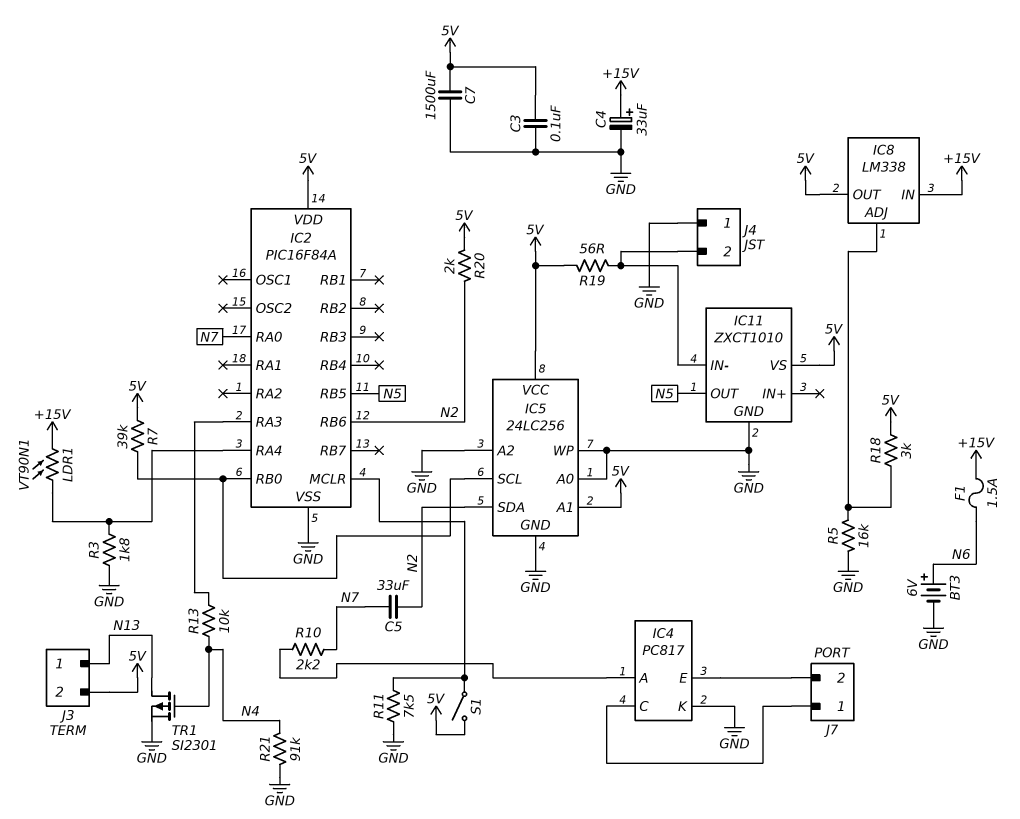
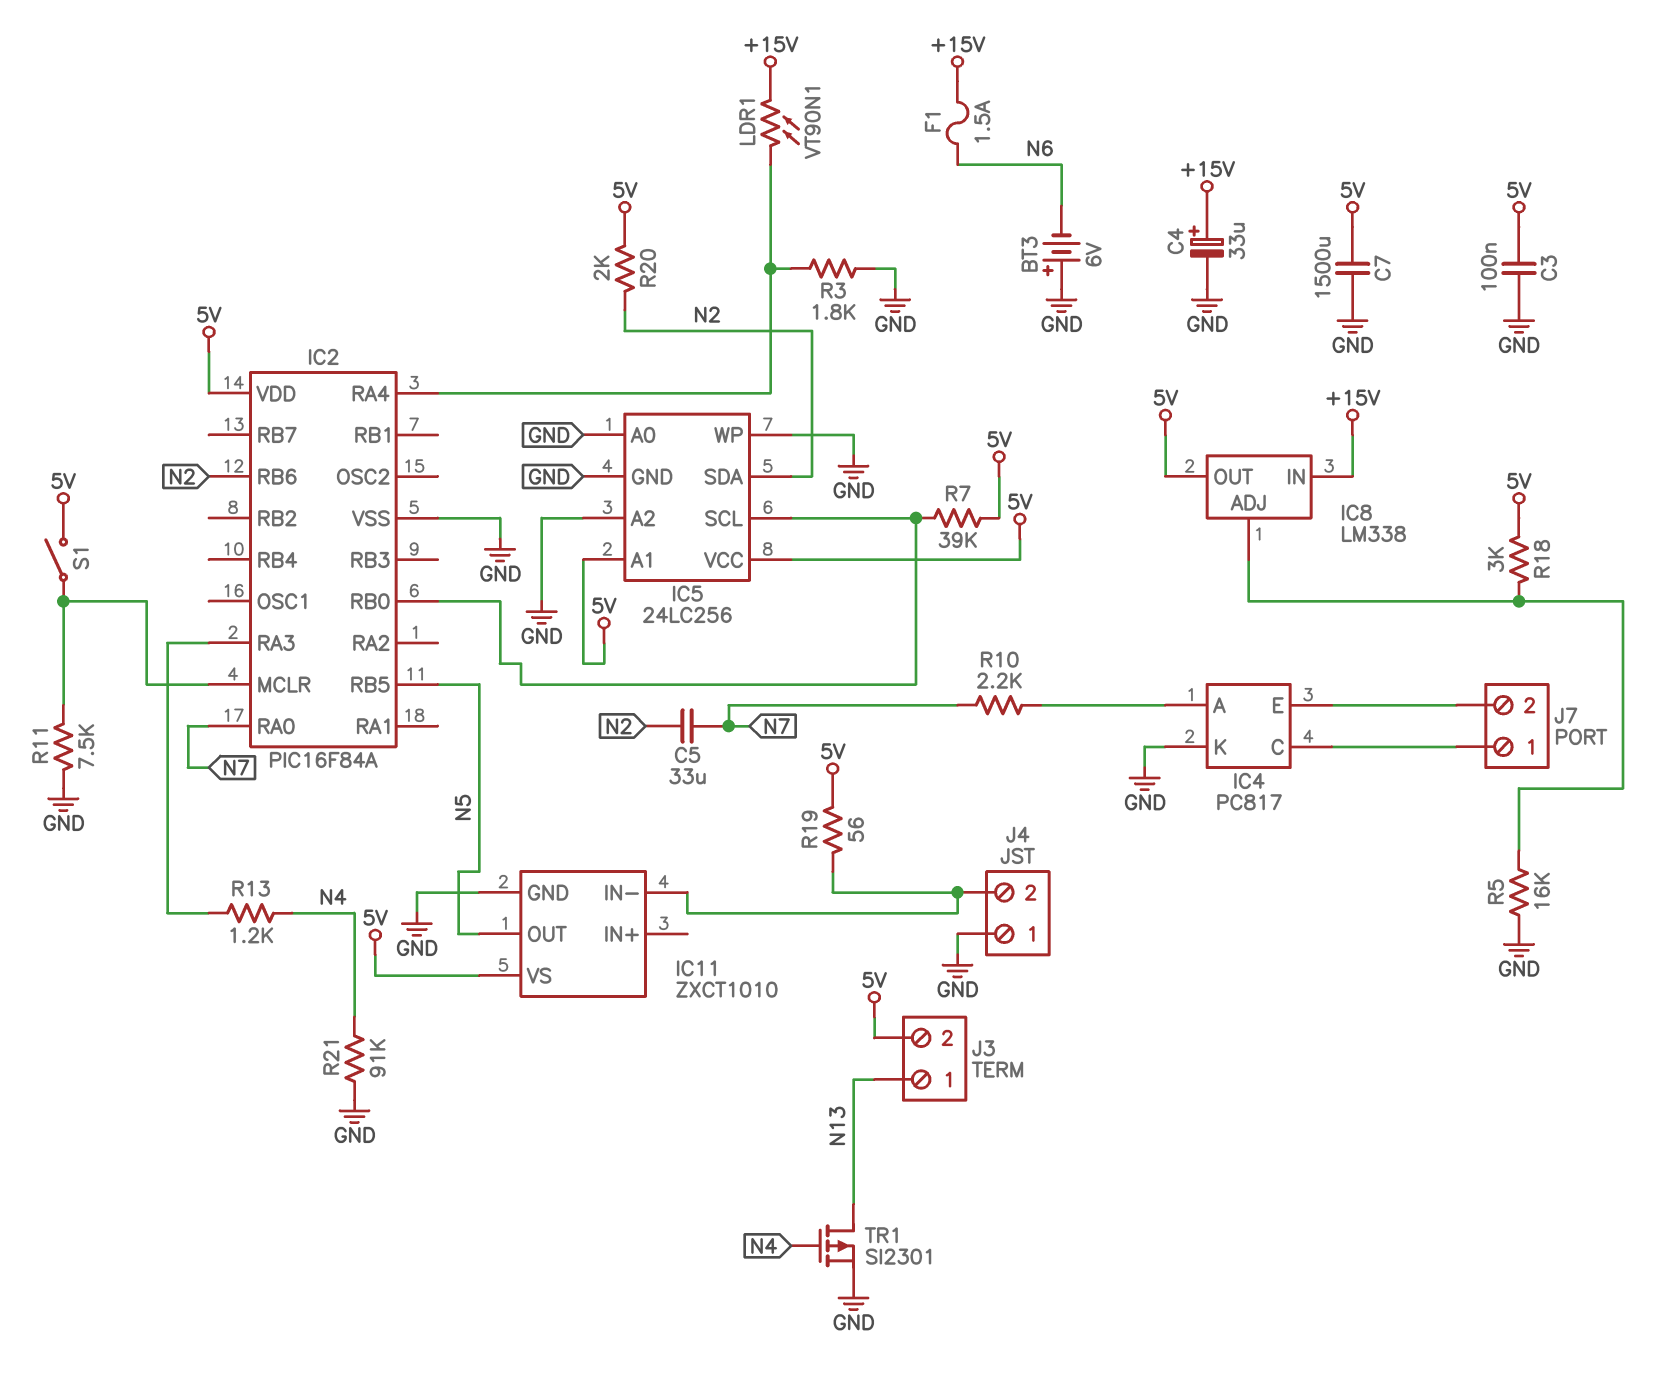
BT3: 6V (plus N6, minus GND) -> 6V (plus GND, minus N6)
R13: 10k (IC2/RA3, N4) -> 1.2k (IC2/RA3, N4)

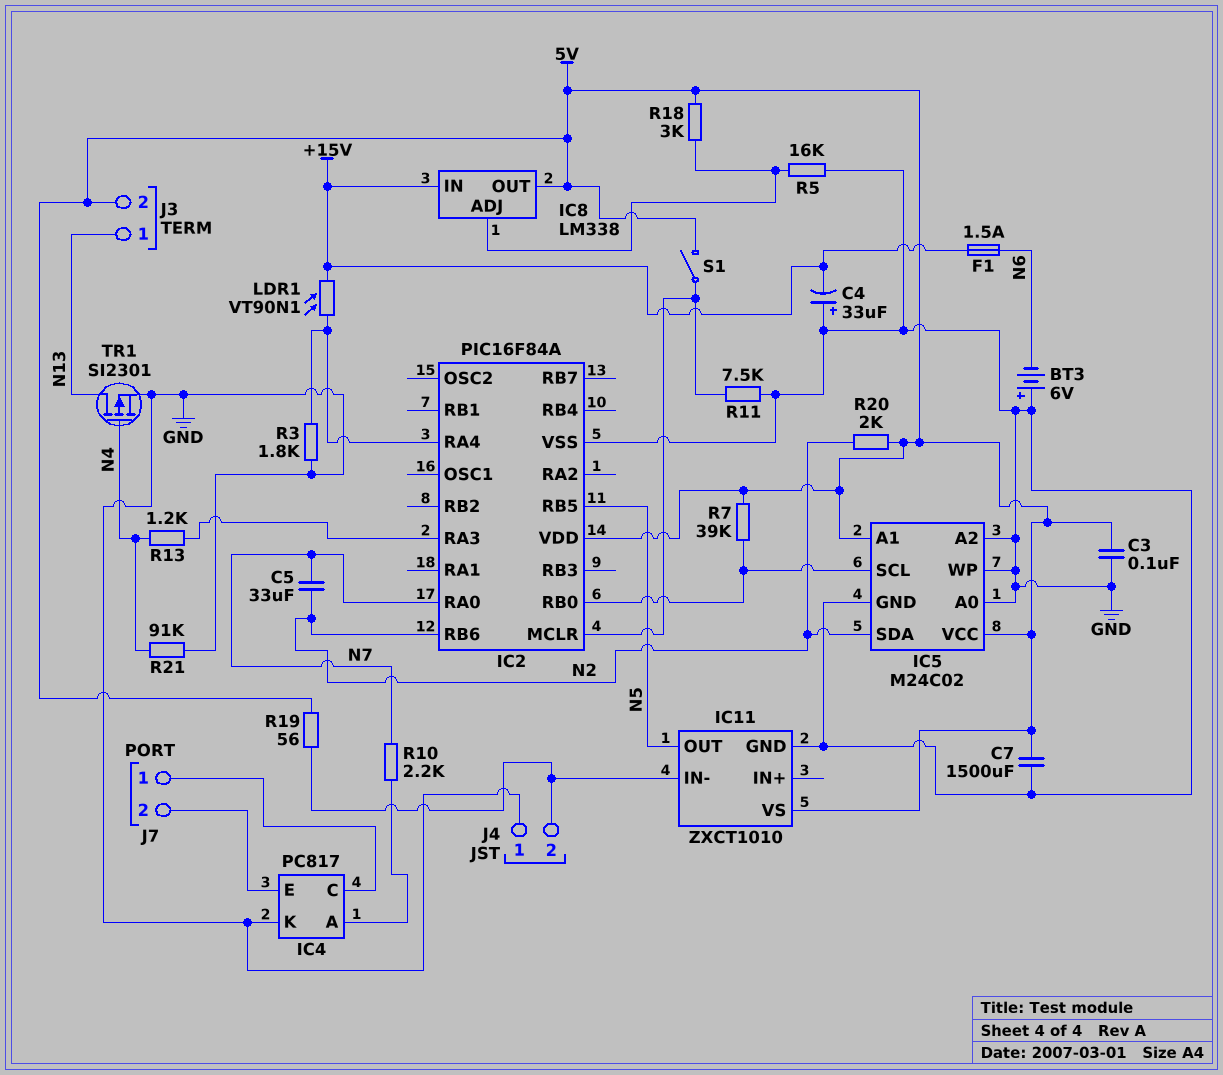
C4: 33uF (plus +15V, minus GND) -> 33uF (plus GND, minus +15V)
IC5: 24LC256 -> M24C02

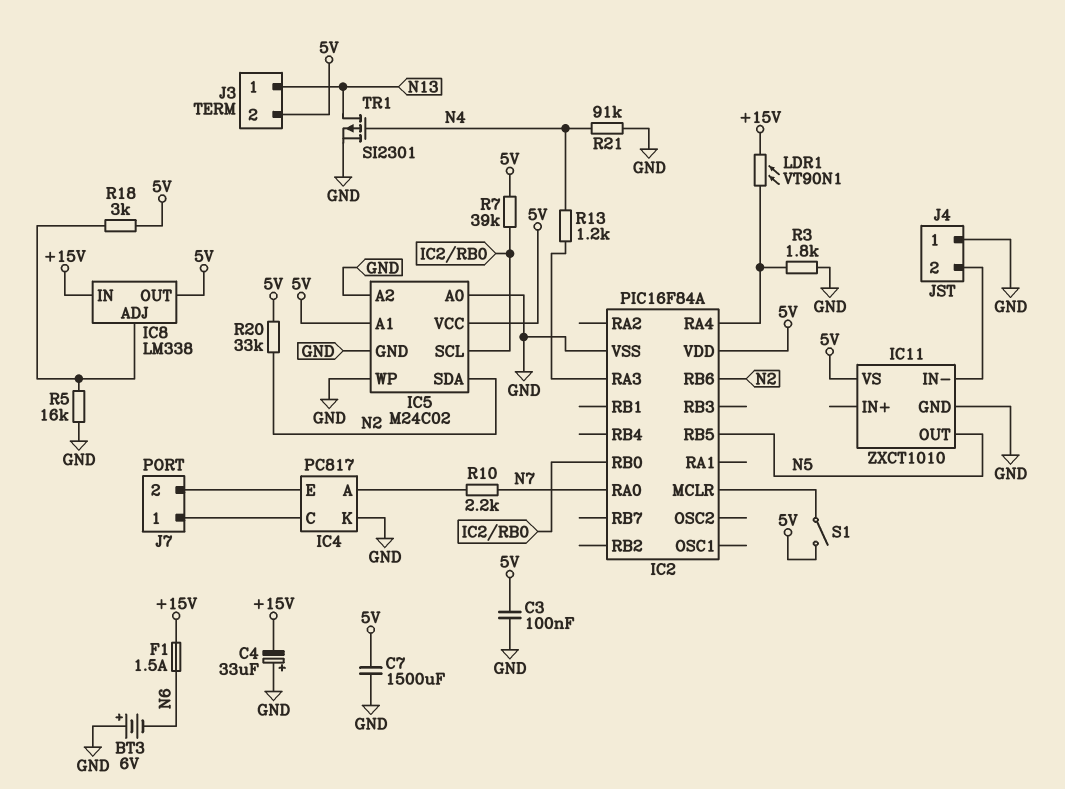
C5: 33uF (N2, N7) -> none
R11: 7.5k (GND, IC2/MCLR) -> none
R19: 56 (5V, IC11/IN-) -> none
R20: 2k (5V, N2) -> 33k (5V, N2)

